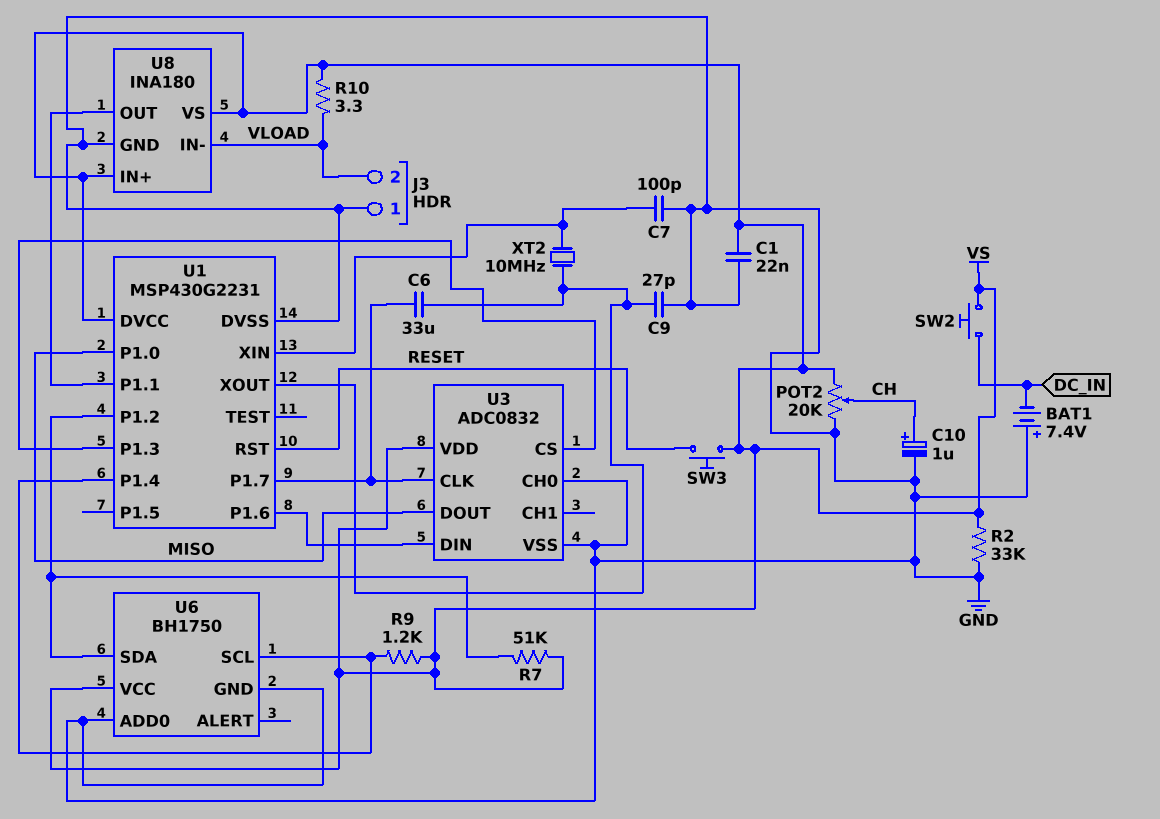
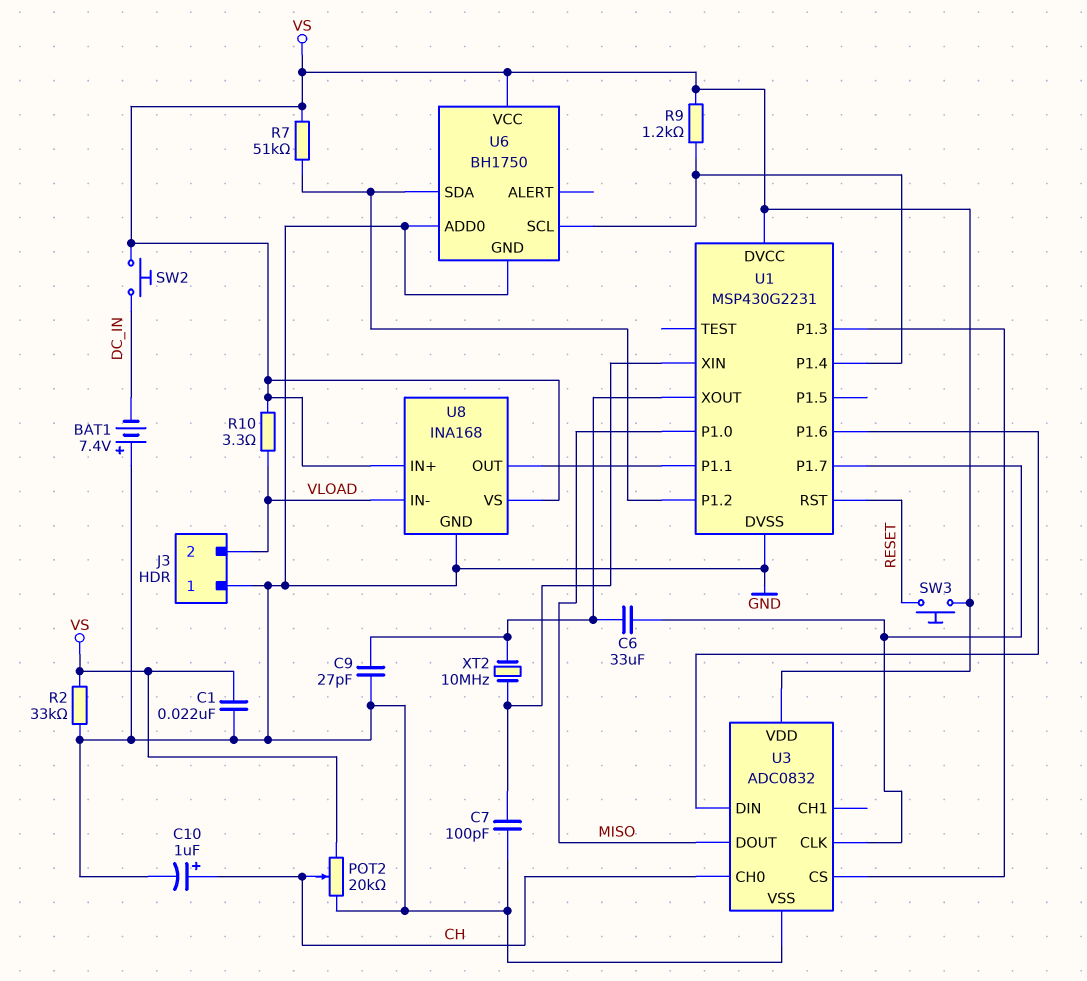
U3 pin CH0: GND -> CH
U8: INA180 -> INA168

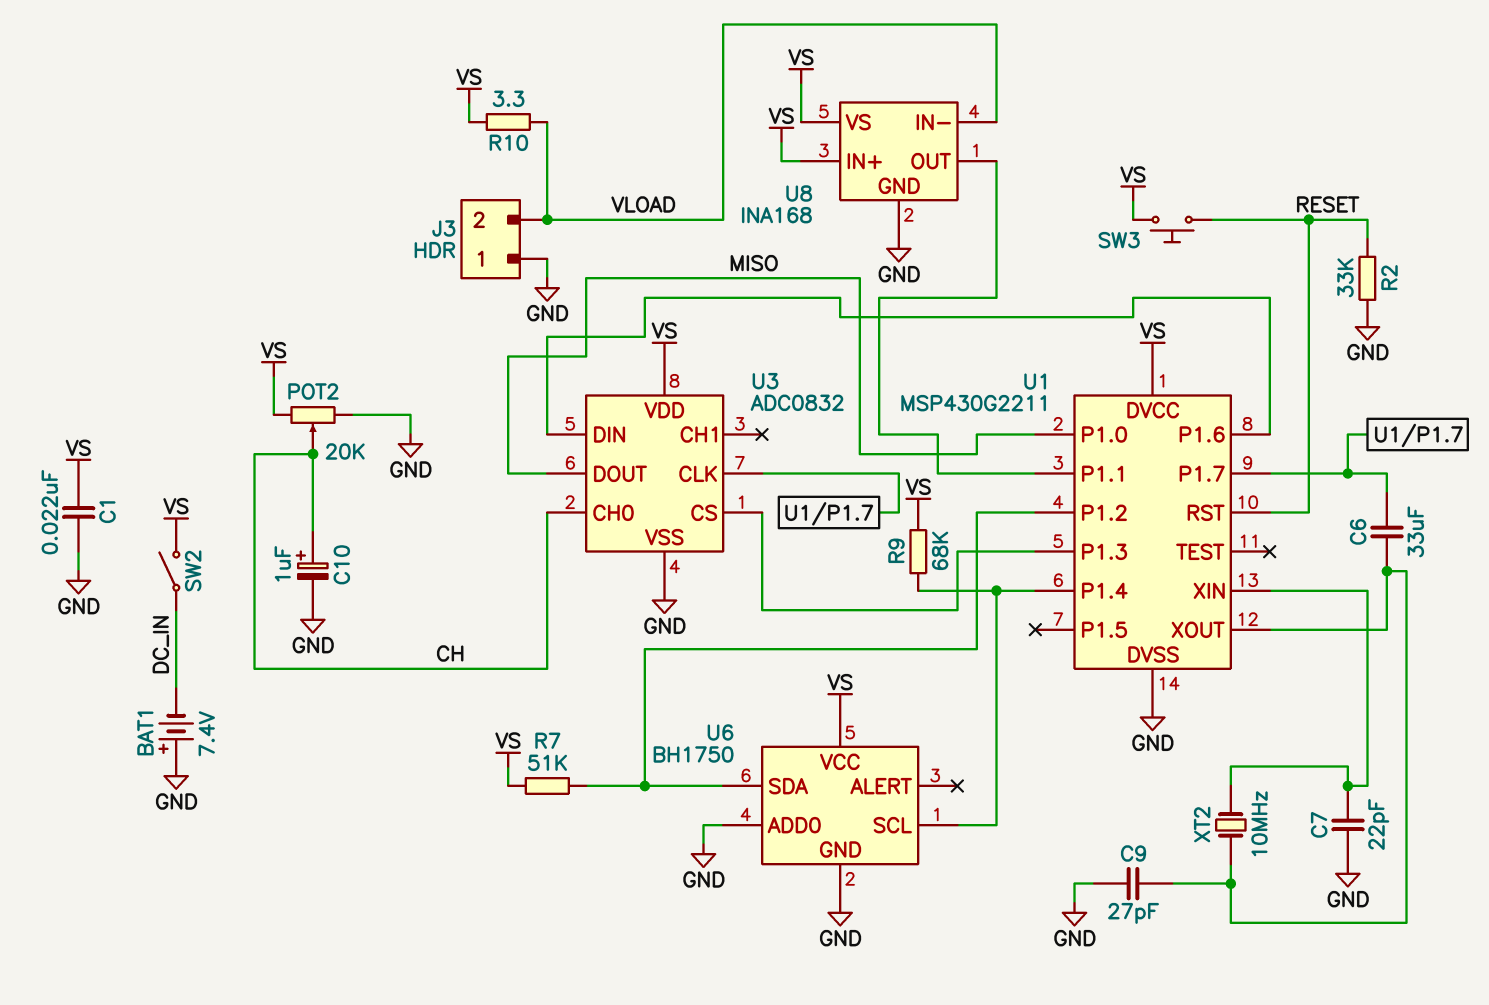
C7: 100pF (GND, U1/XIN) -> 22pF (GND, U1/XIN)
R2: 33k (GND, VS) -> 33k (GND, RESET)
R9: 1.2k (U1/P1.4, VS) -> 68k (U1/P1.4, VS)
SW2: button (DC_IN, VS) -> switch (DC_IN, VS)
U1: MSP430G2231 -> MSP430G2211

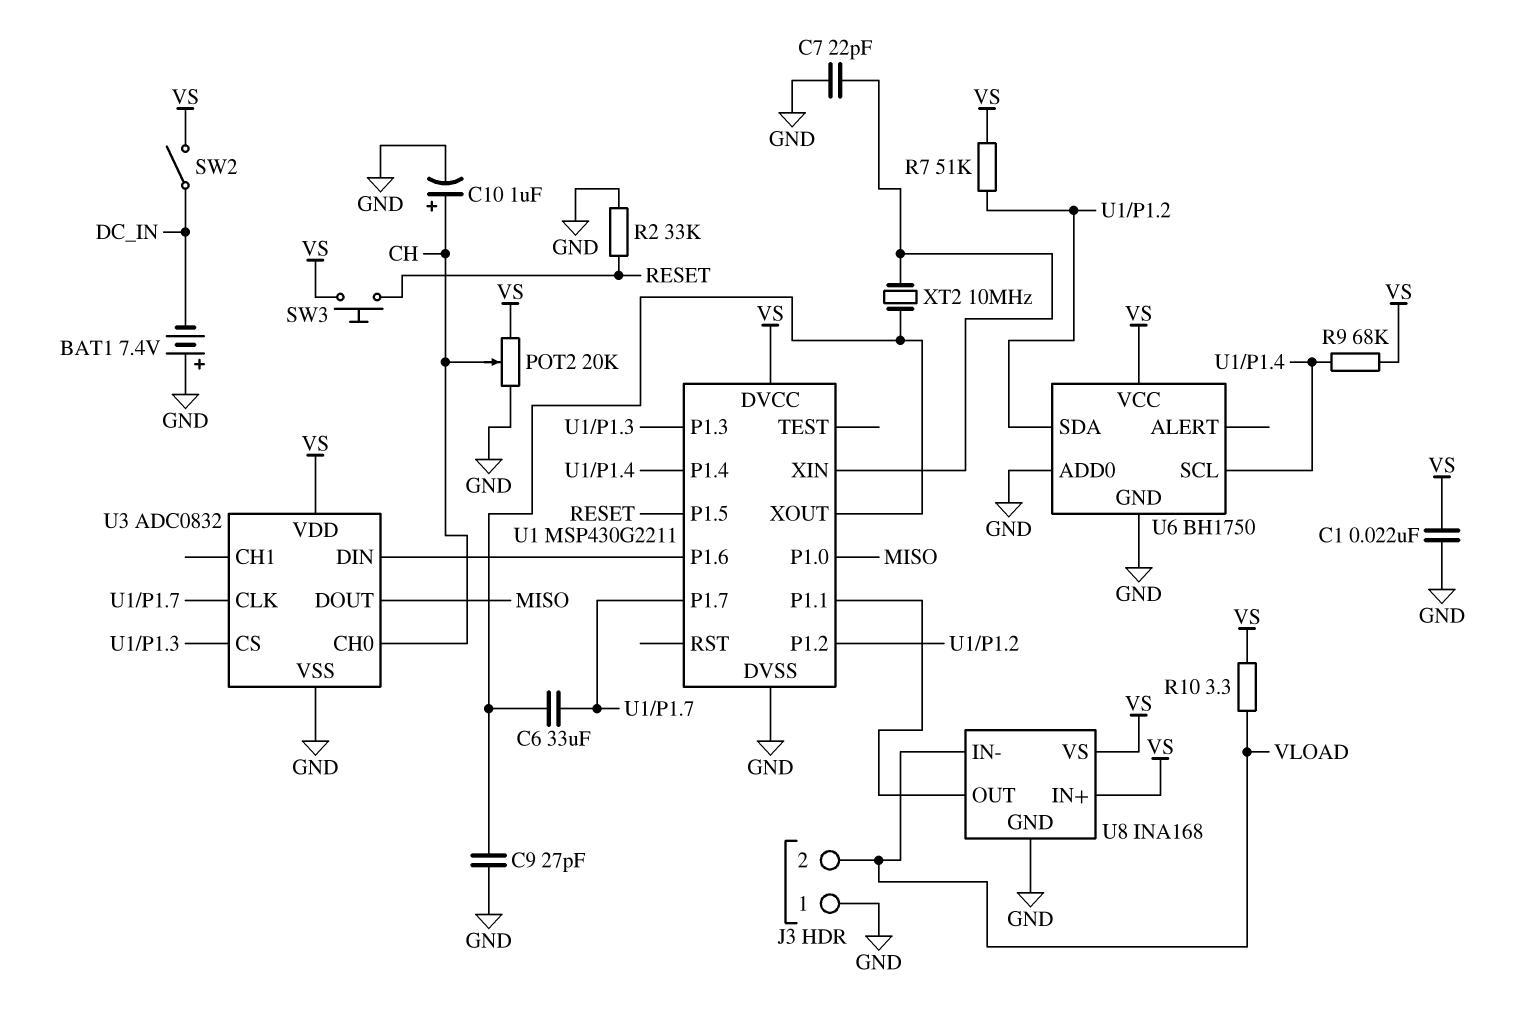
U1 pin P1.5: none -> RESET
U1 pin RST: RESET -> none

